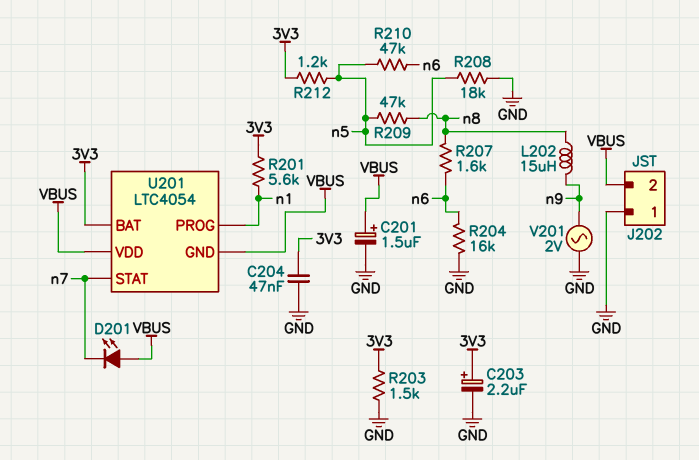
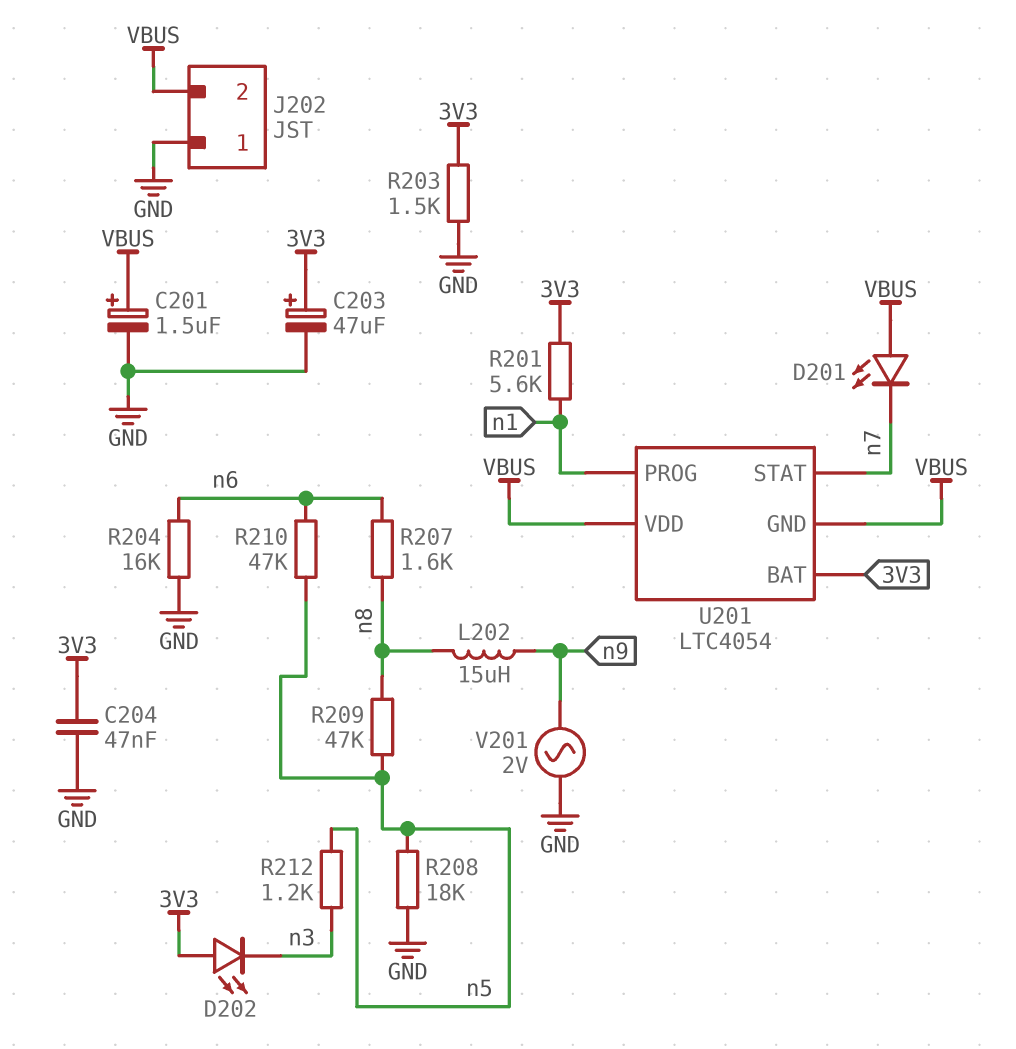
C203: 2.2uF (plus 3V3, minus GND) -> 47uF (plus 3V3, minus GND)
D202: none -> LED (A 3V3, K n3)
R212: 1.2k (3V3, n5) -> 1.2k (n3, n5)

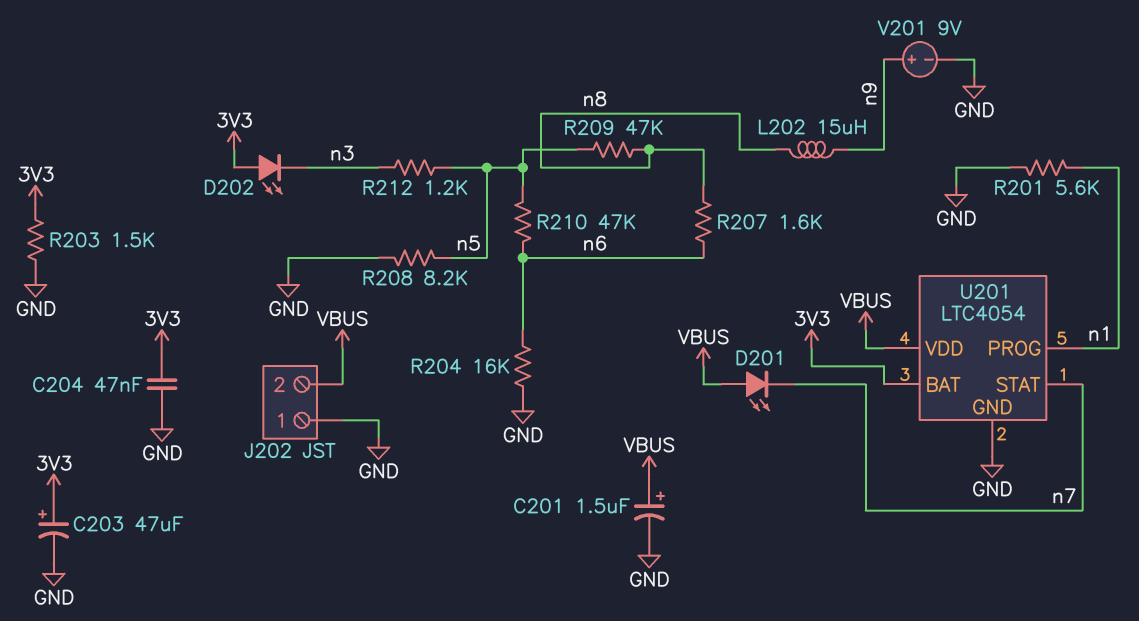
R201: 5.6k (3V3, n1) -> 5.6k (GND, n1)
R208: 18k (GND, n5) -> 8.2k (GND, n5)
U201 pin GND: VBUS -> GND
V201: AC 2V (GND, n9) -> 9V (plus n9, minus GND)

